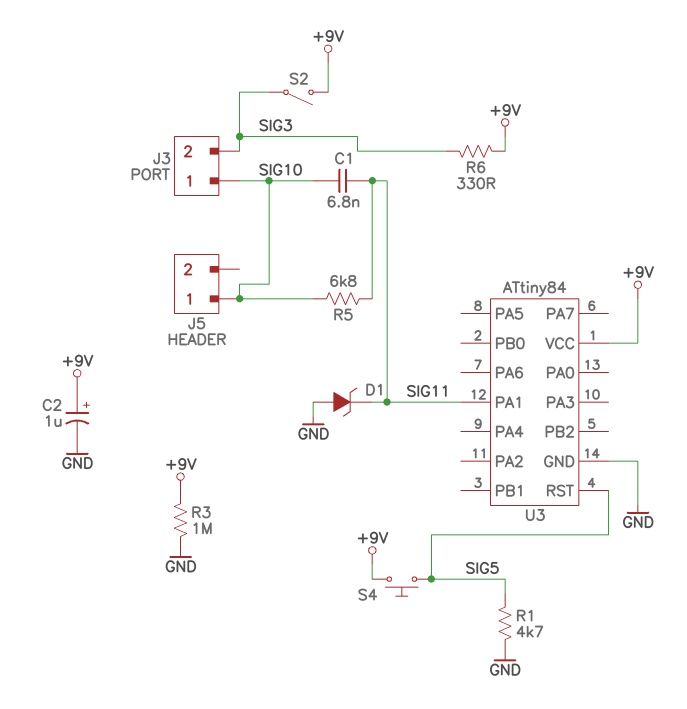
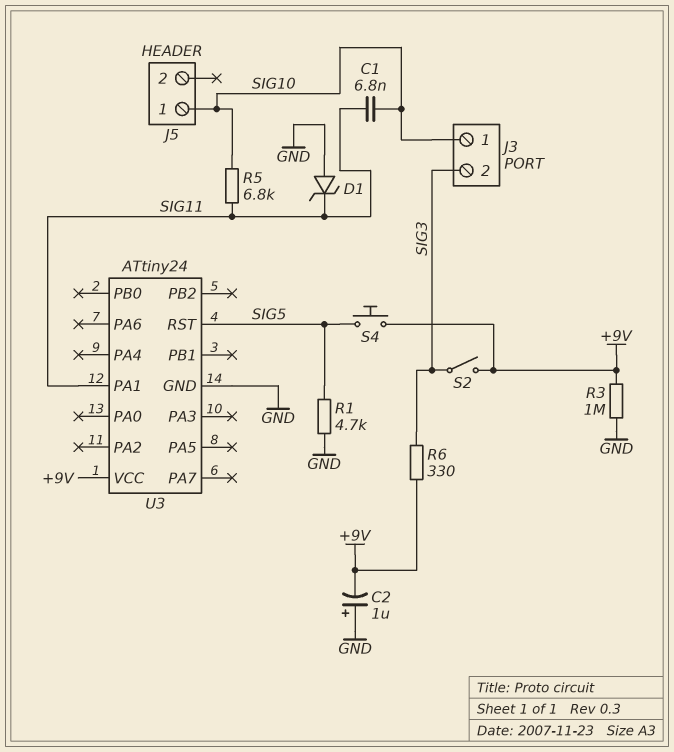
C2: 1uF (plus +9V, minus GND) -> 1uF (plus GND, minus +9V)
U3: ATtiny84 -> ATtiny24

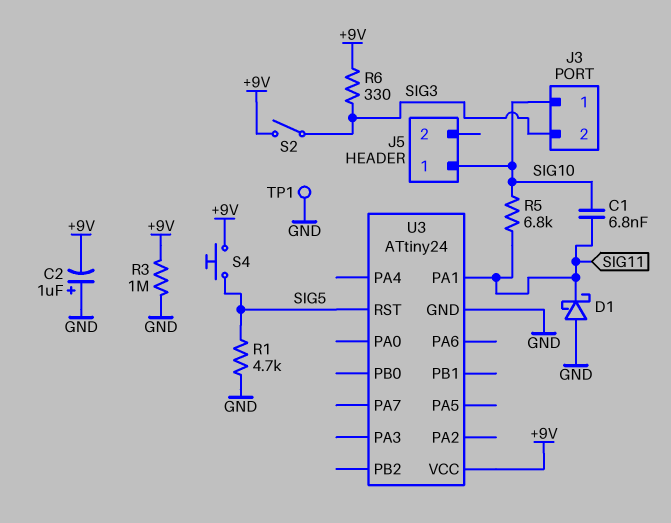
D1: zener (A GND, K SIG11) -> schottky (A GND, K SIG11)
TP1: none -> test point (GND)

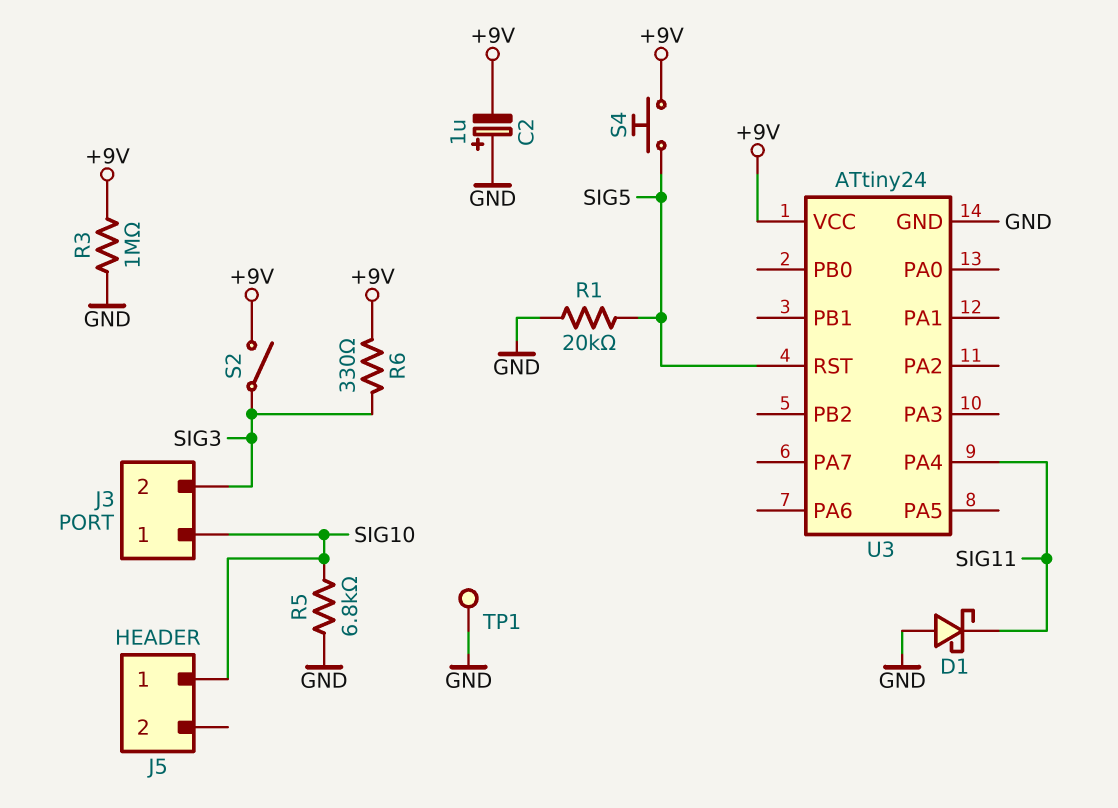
C1: 6.8nF (SIG10, SIG11) -> none
R1: 4.7k (GND, SIG5) -> 20k (GND, SIG5)
R5: 6.8k (SIG10, SIG11) -> 6.8k (GND, SIG10)
U3 pin PA1: SIG11 -> none
U3 pin PA4: none -> SIG11

